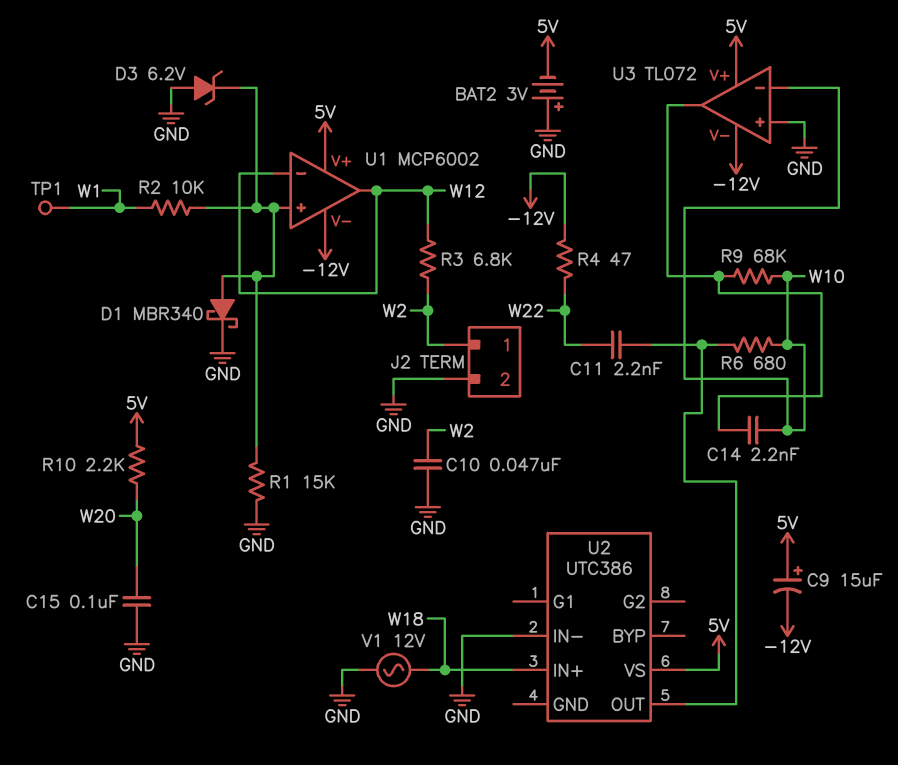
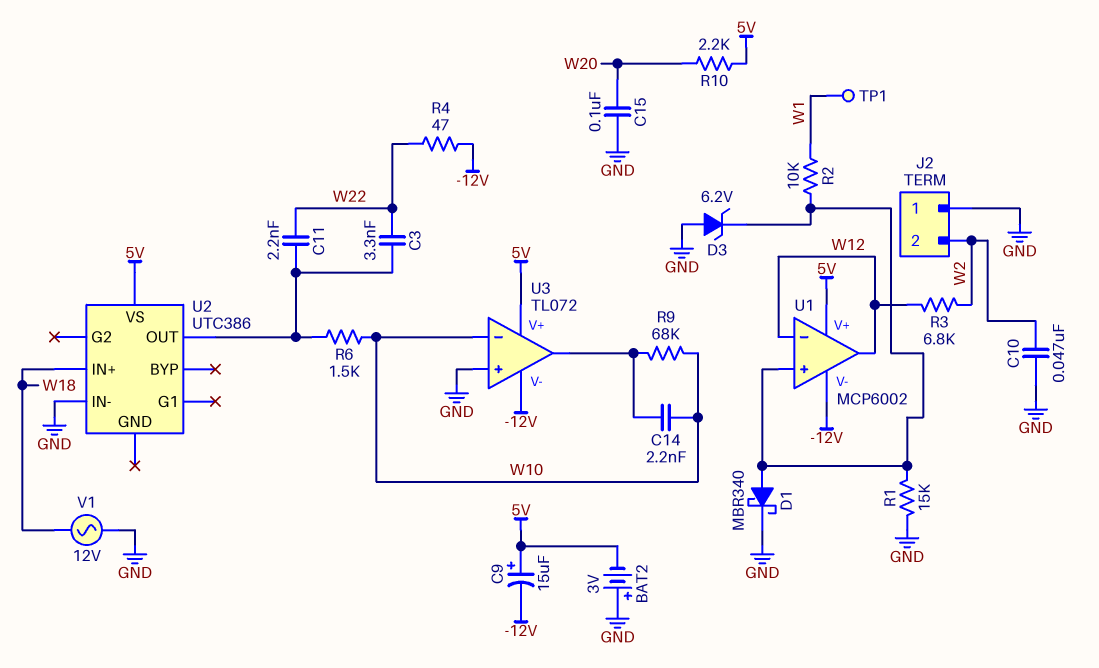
C3: none -> 3.3nF (U2/OUT, W22)
J2 pin 1: W2 -> GND
J2 pin 2: GND -> W2
R6: 680 (U2/OUT, W10) -> 1.5k (U2/OUT, W10)

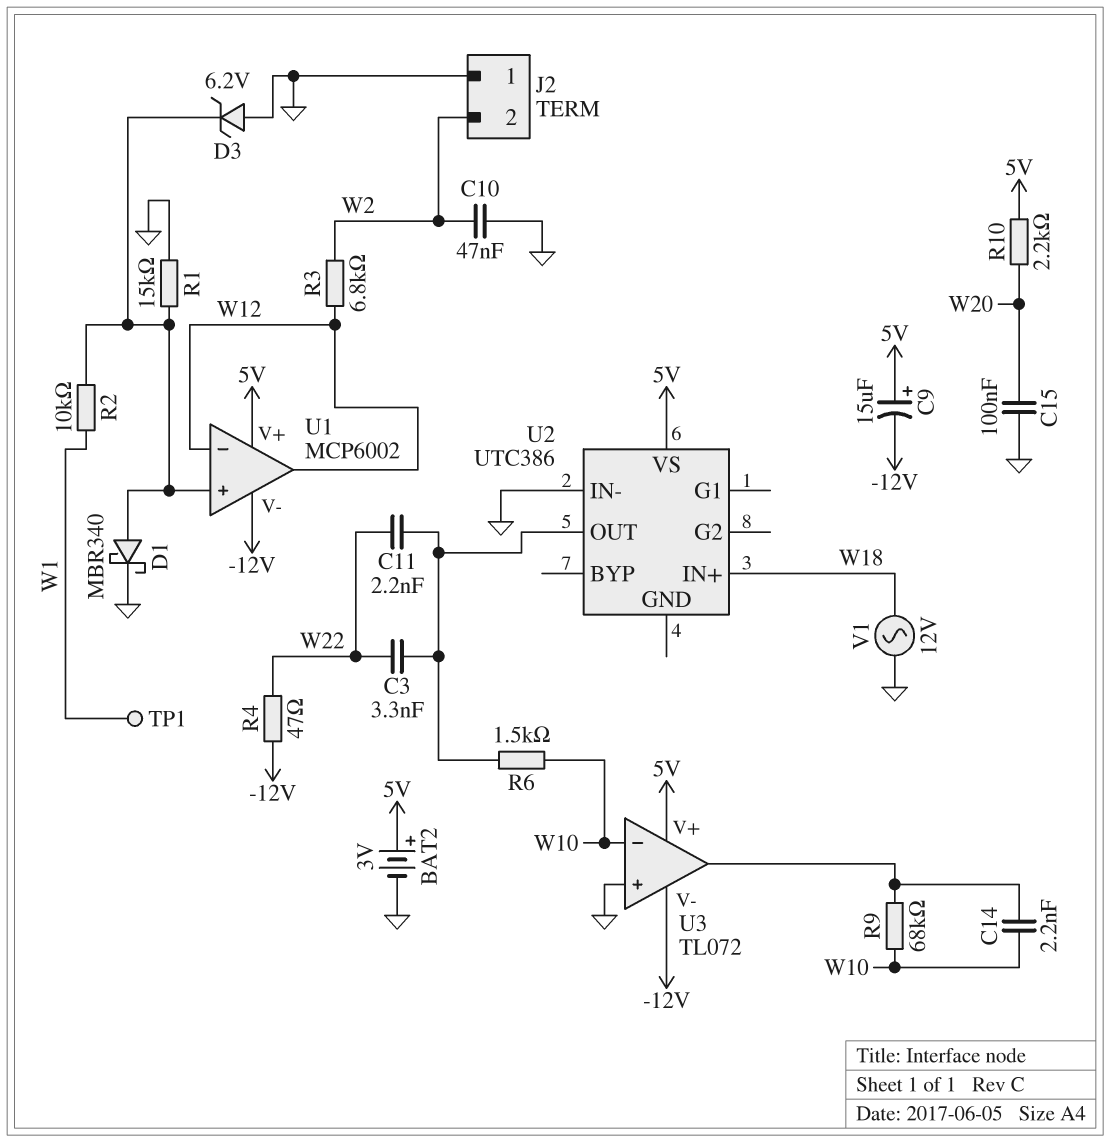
BAT2: 3V (plus GND, minus 5V) -> 3V (plus 5V, minus GND)

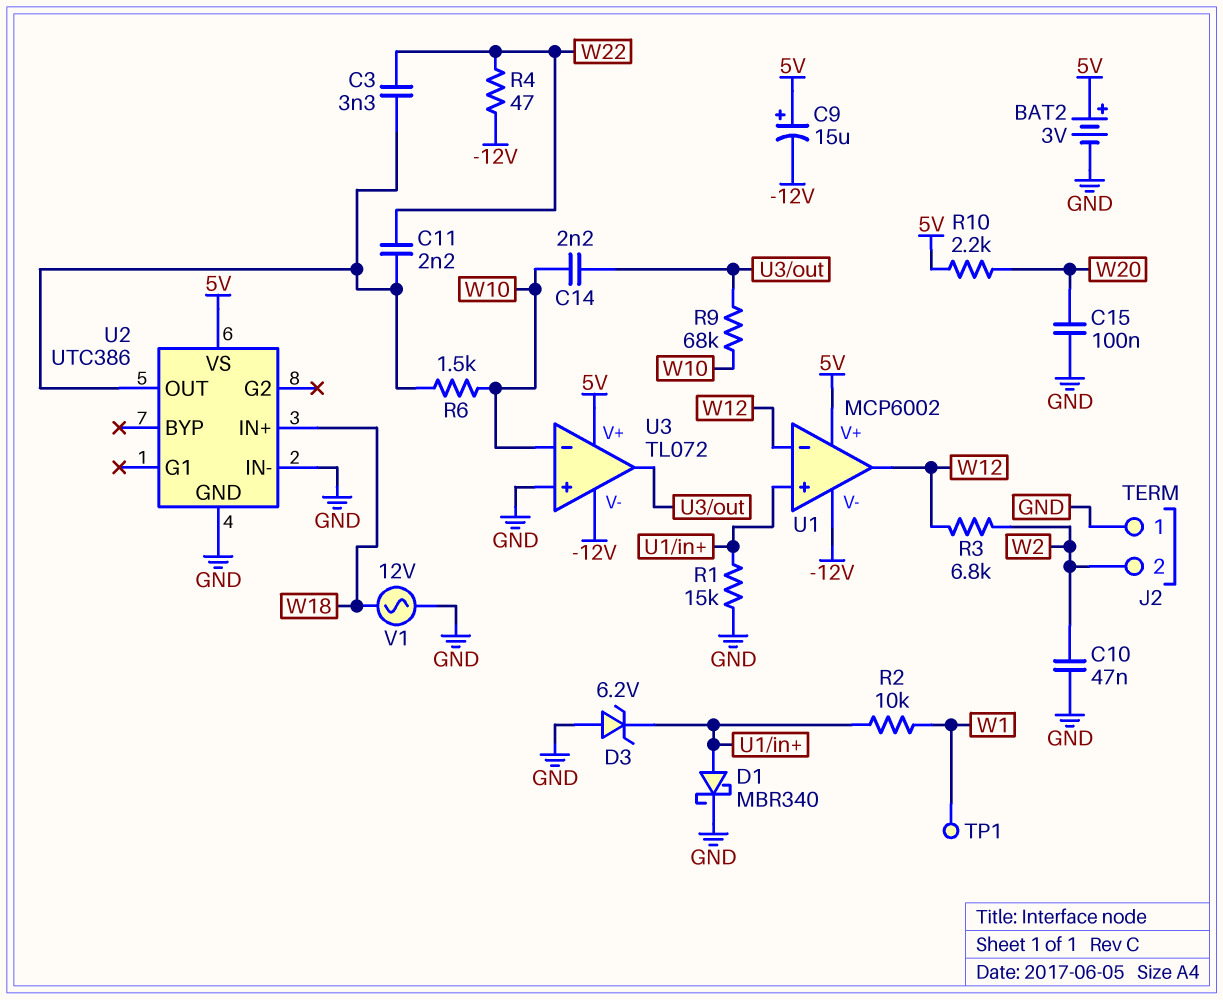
U2 pin GND: none -> GND

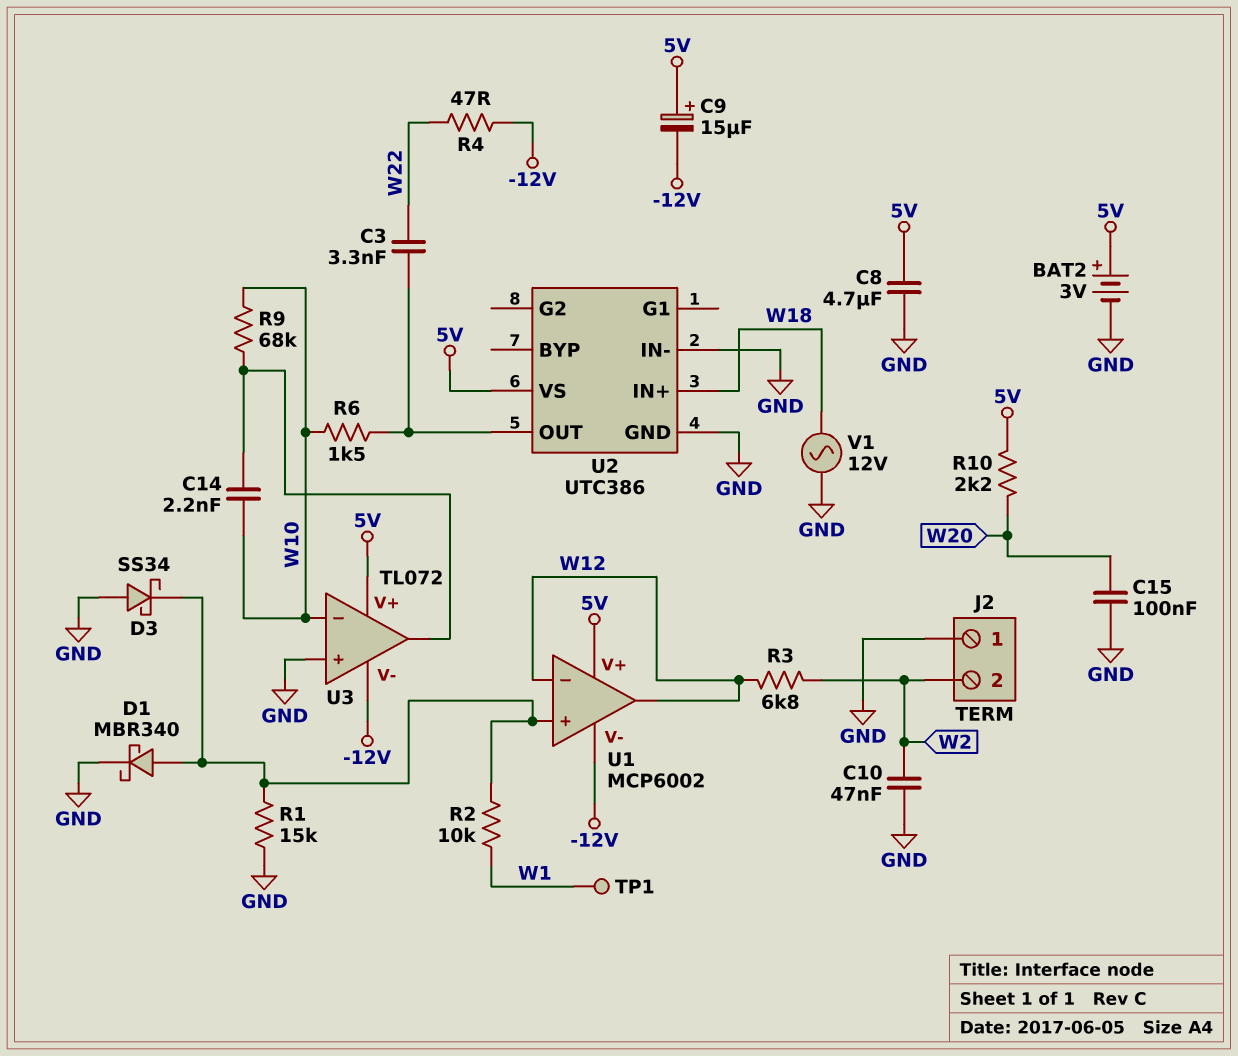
C8: none -> 4.7uF (5V, GND)
C11: 2.2nF (U2/OUT, W22) -> none
D3: zener 6.2V (A GND, K U1/in+) -> schottky SS34 (A GND, K U1/in+)

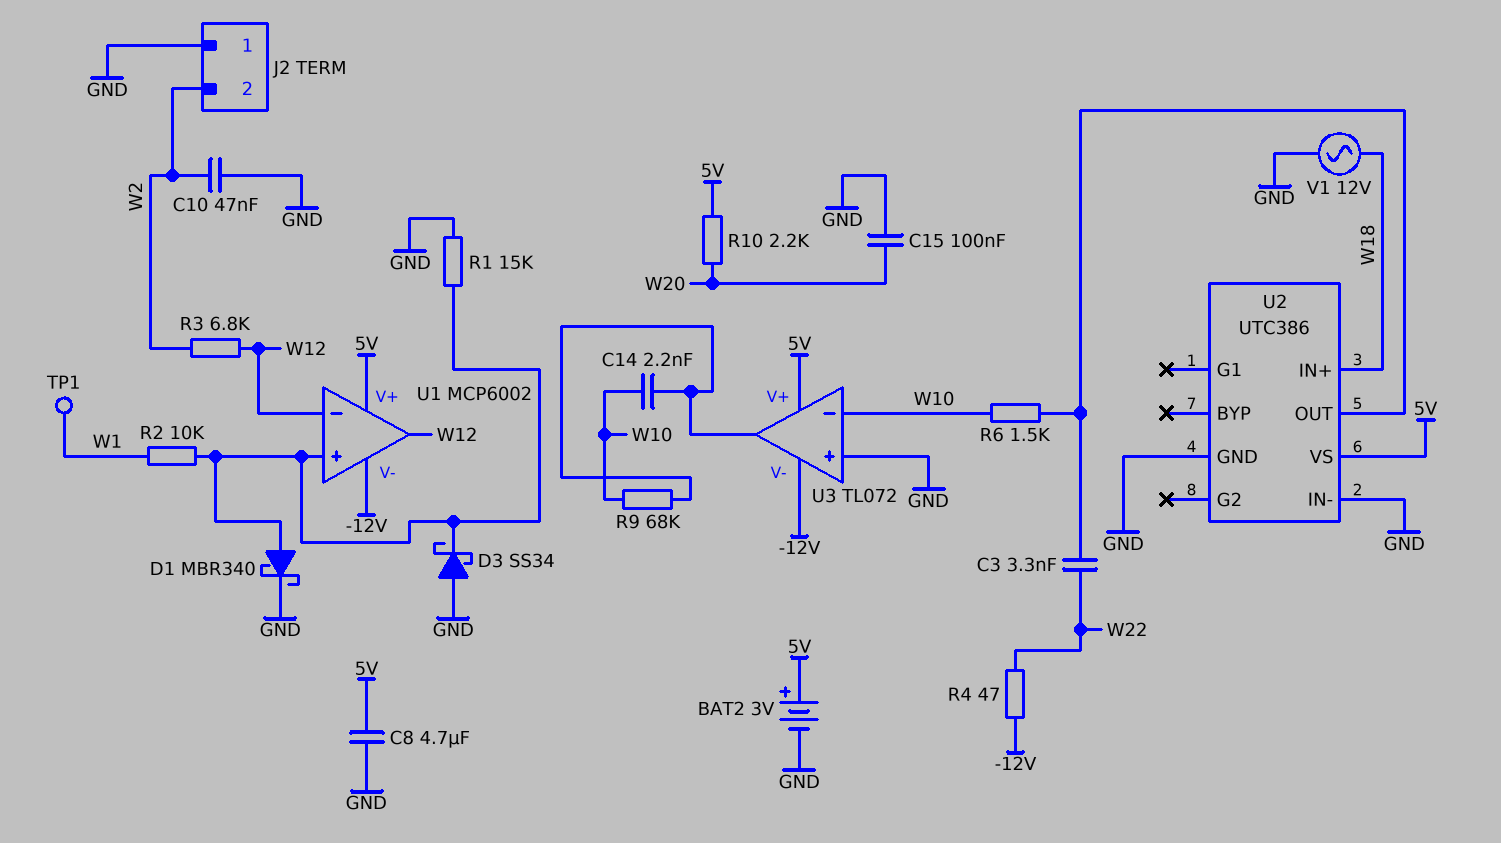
C9: 15uF (plus 5V, minus -12V) -> none

